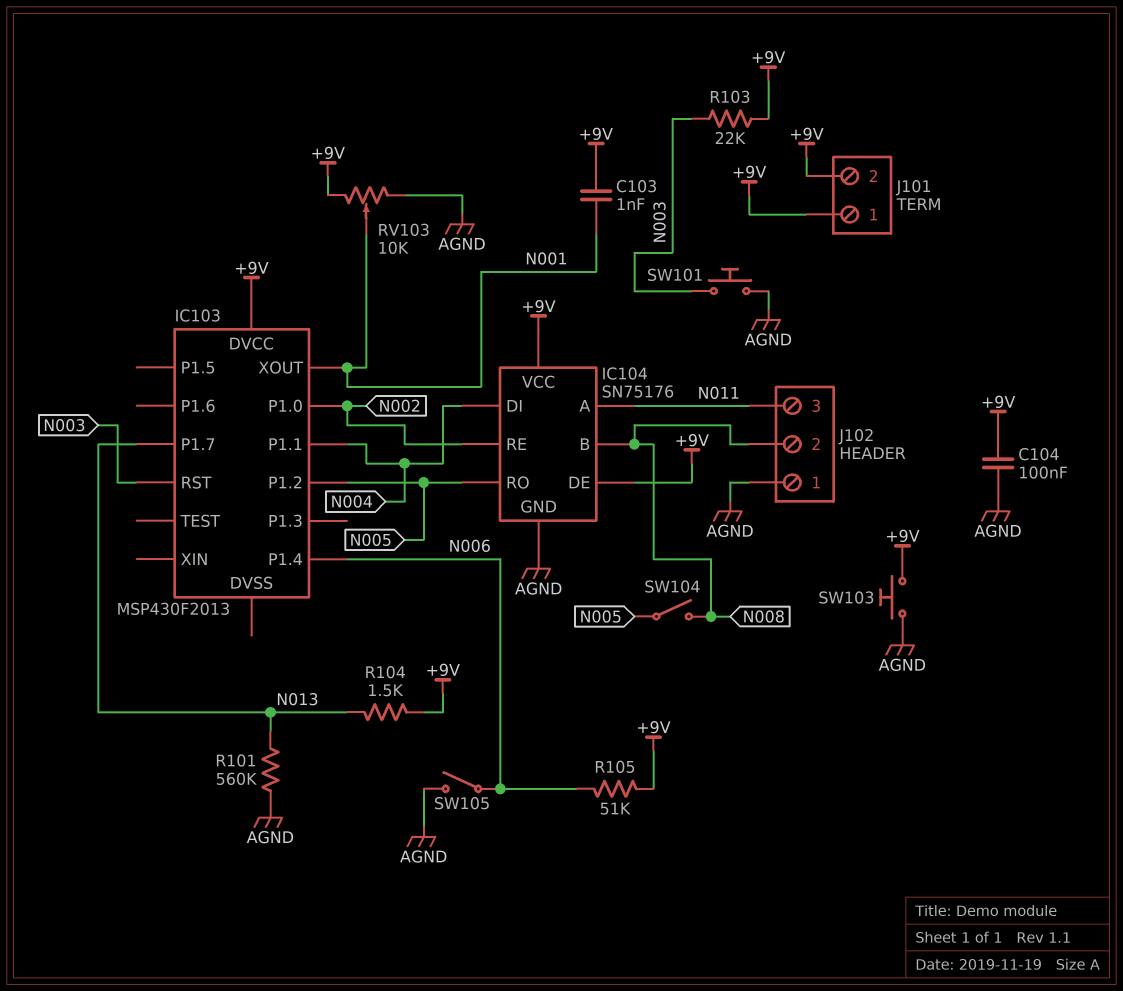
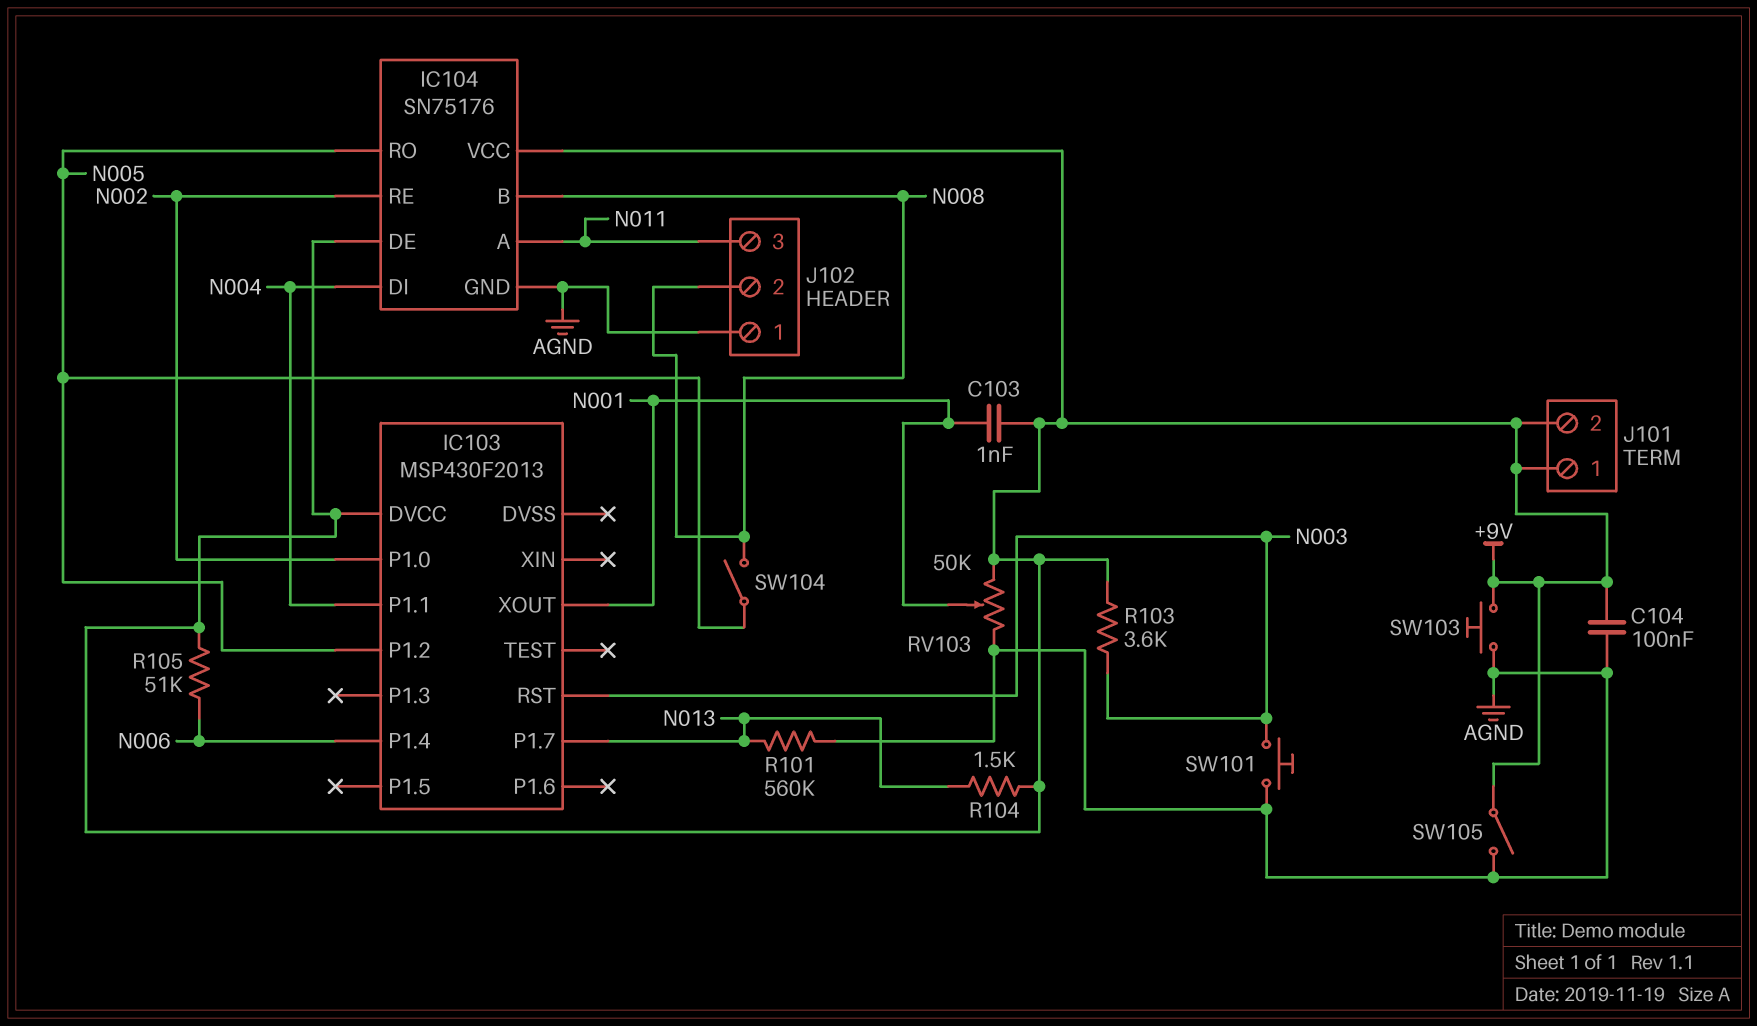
R103: 22k (+9V, N003) -> 3.6k (+9V, N003)
RV103: 10k (+9V, AGND, wiper N001) -> 50k (+9V, AGND, wiper N001)
SW105: switch (AGND, N006) -> switch (+9V, AGND)

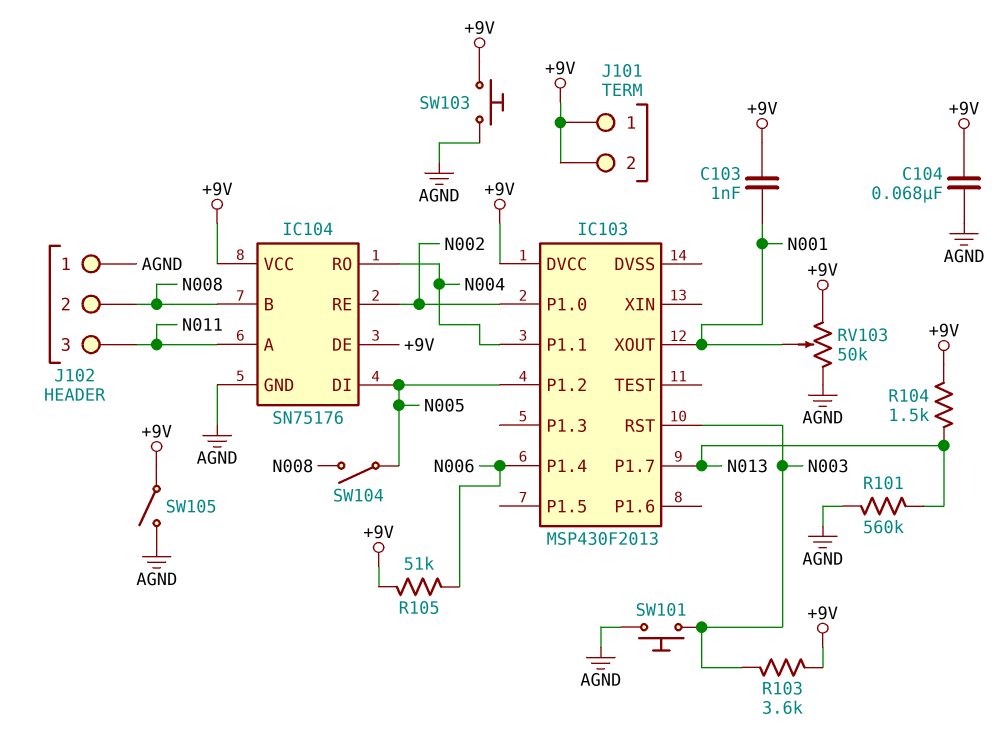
C104: 100nF (+9V, AGND) -> 68nF (+9V, AGND)
IC104 pin DI: N004 -> N005
IC104 pin RO: N005 -> N004

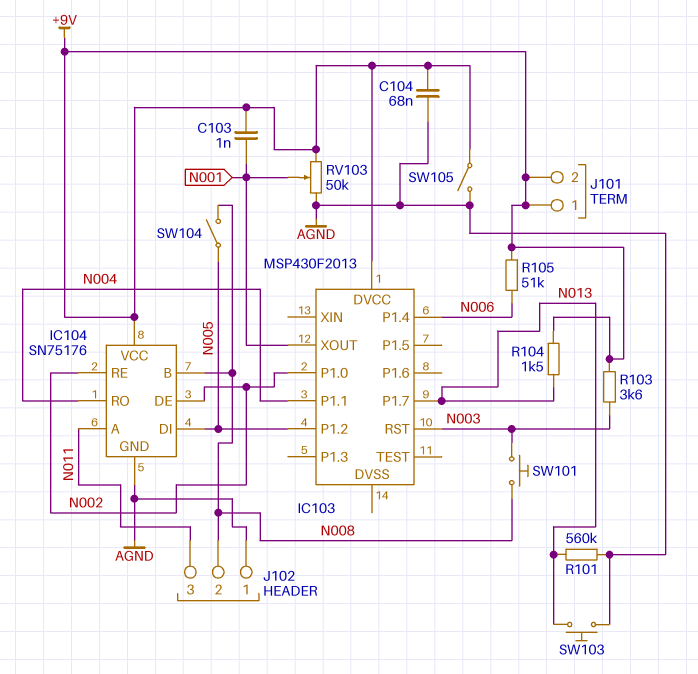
IC104 pin DE: +9V -> N002
SW101: button (AGND, N003) -> button (N003, N008)
SW103: button (+9V, AGND) -> button (AGND, N013)

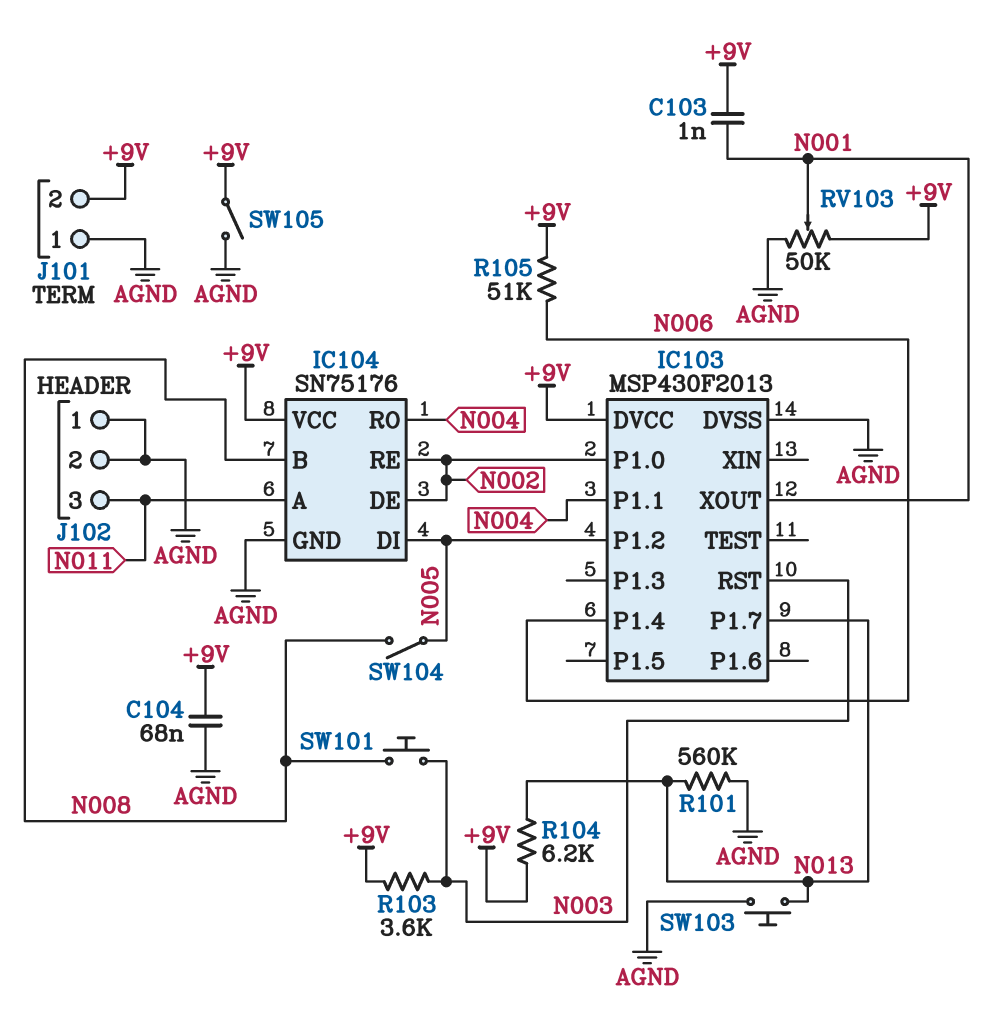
IC103 pin DVSS: none -> AGND
J101 pin 1: +9V -> AGND
J102 pin 2: N008 -> AGND
R104: 1.5k (+9V, N013) -> 6.2k (+9V, N013)

